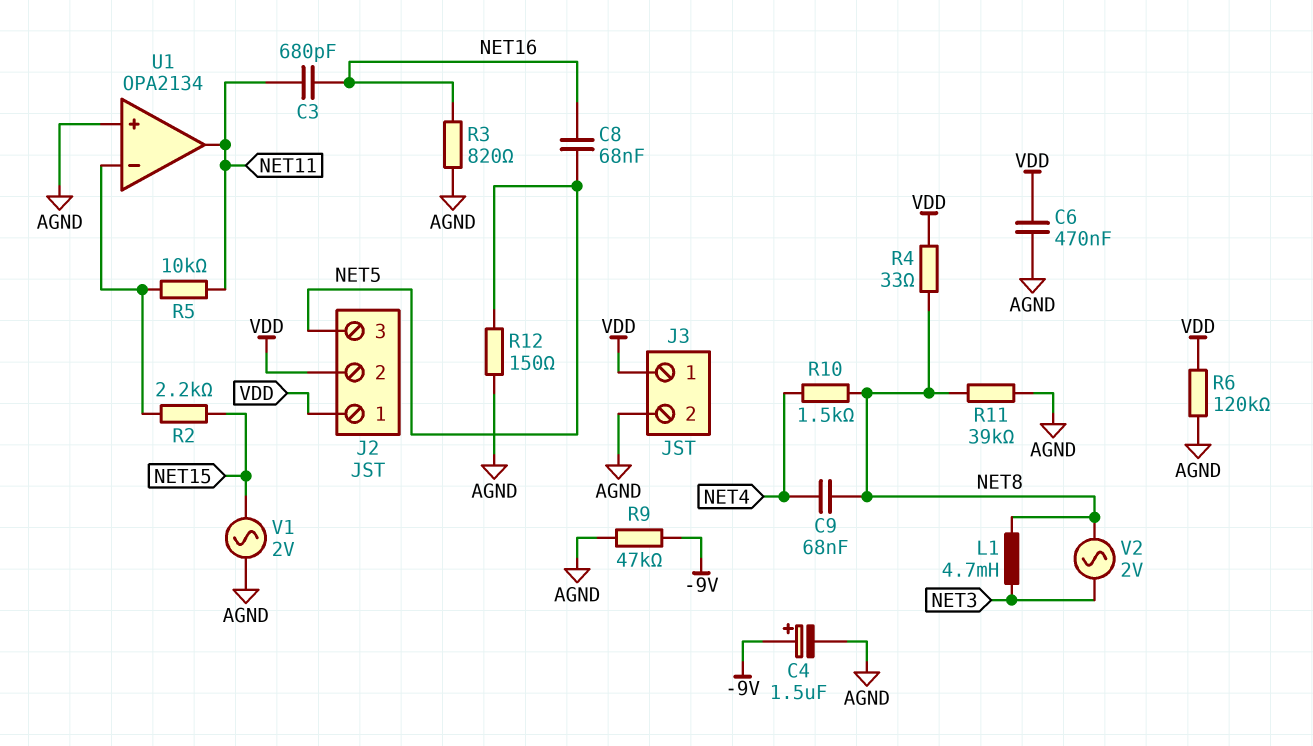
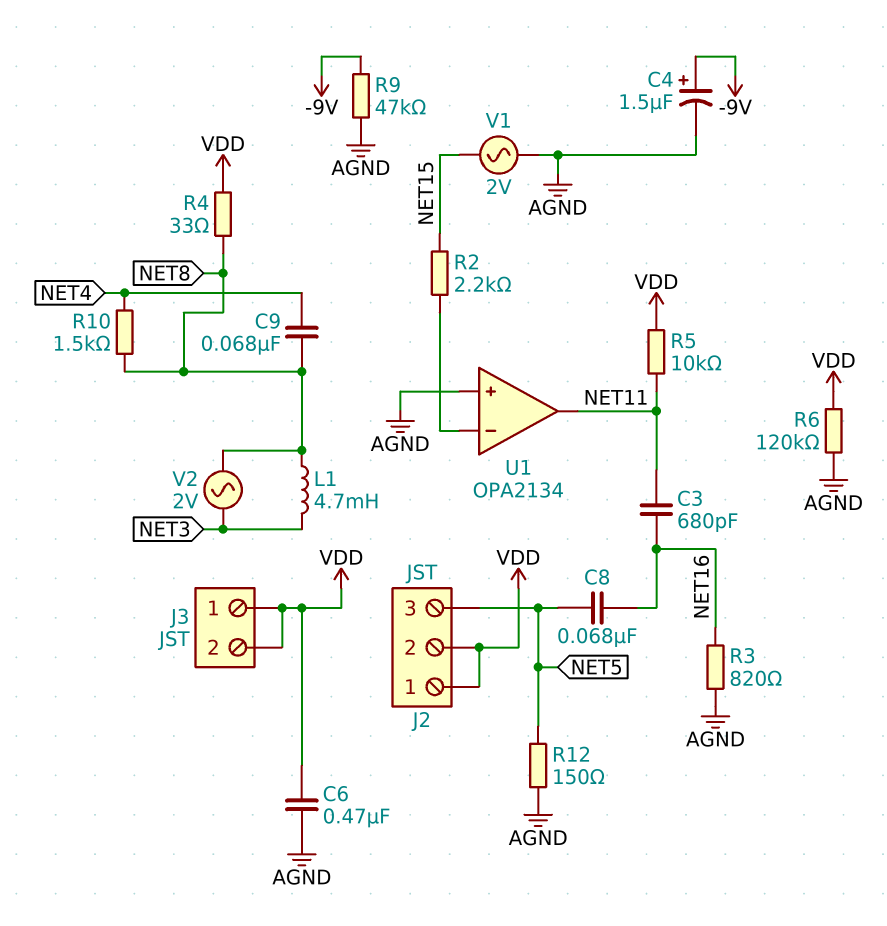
J3 pin 2: AGND -> VDD
R5: 10k (NET11, U1/in-) -> 10k (NET11, VDD)
R11: 39k (AGND, NET8) -> none

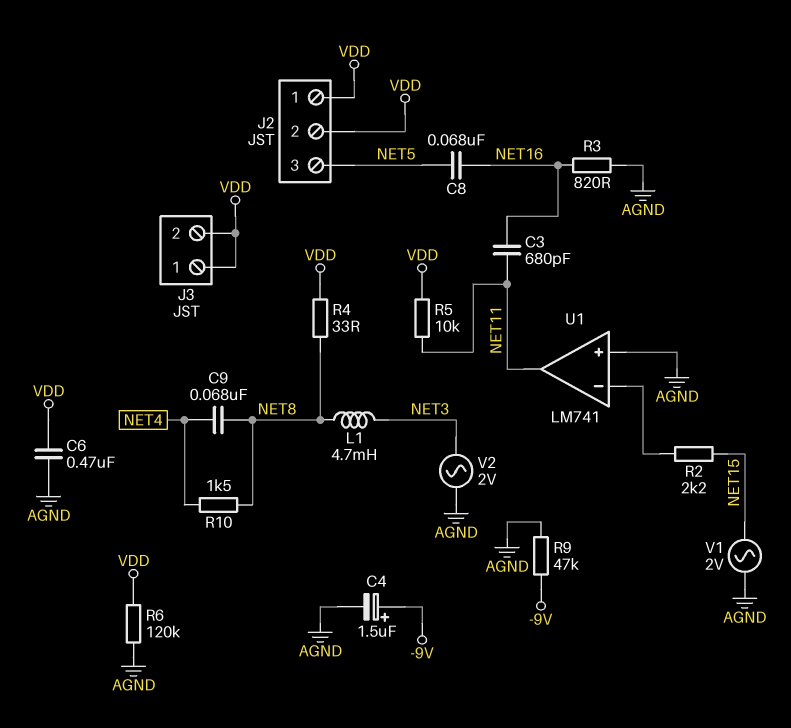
R12: 150 (AGND, NET5) -> none
U1: OPA2134 -> LM741
V2: AC 2V (NET3, NET8) -> AC 2V (AGND, NET3)

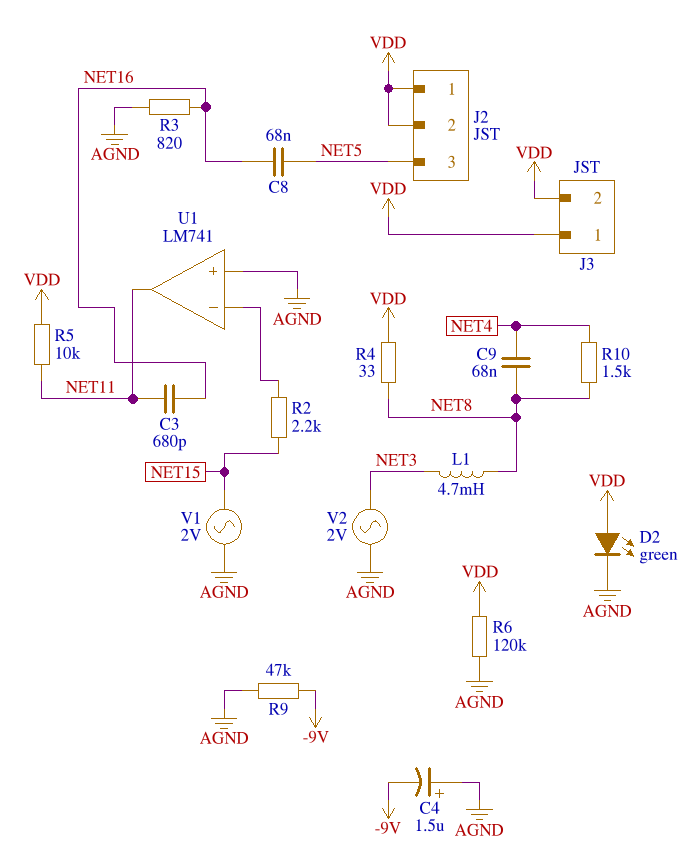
C4: 1.5uF (plus -9V, minus AGND) -> 1.5uF (plus AGND, minus -9V)
C6: 470nF (AGND, VDD) -> none
D2: none -> LED green (A VDD, K AGND)

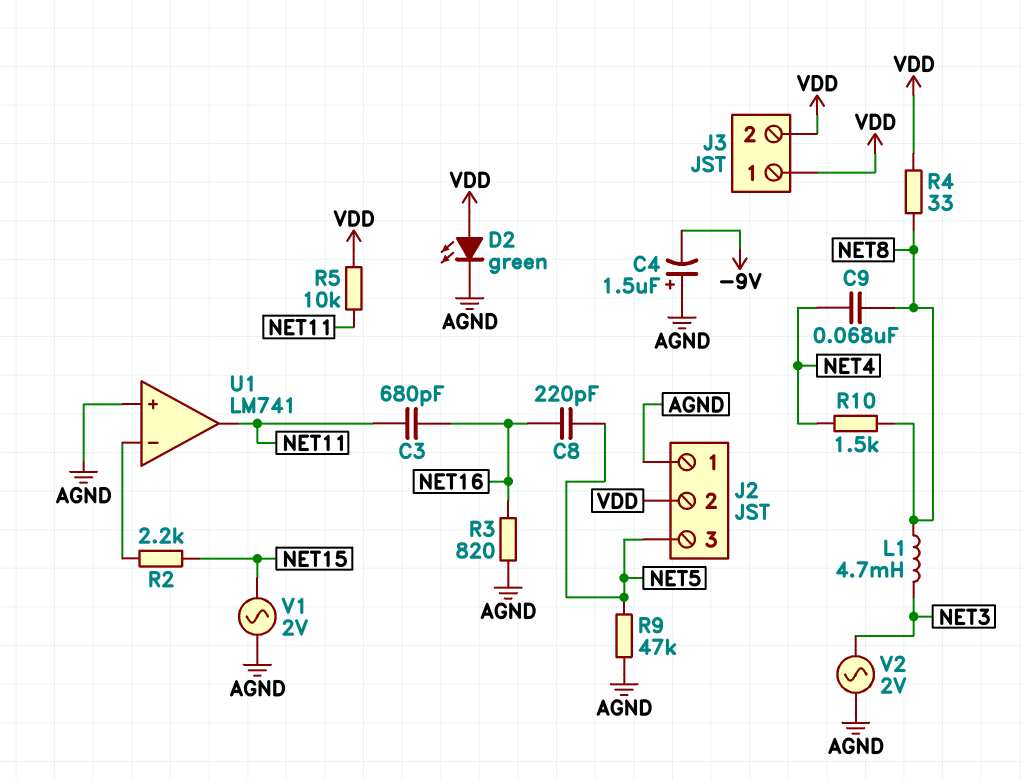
C8: 68nF (NET5, NET16) -> 220pF (NET5, NET16)
J2 pin 1: VDD -> AGND
R6: 120k (AGND, VDD) -> none
R9: 47k (-9V, AGND) -> 47k (AGND, NET5)

